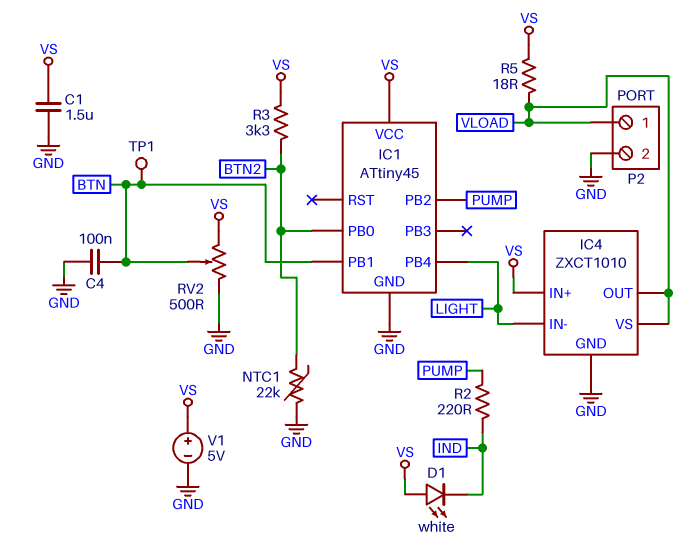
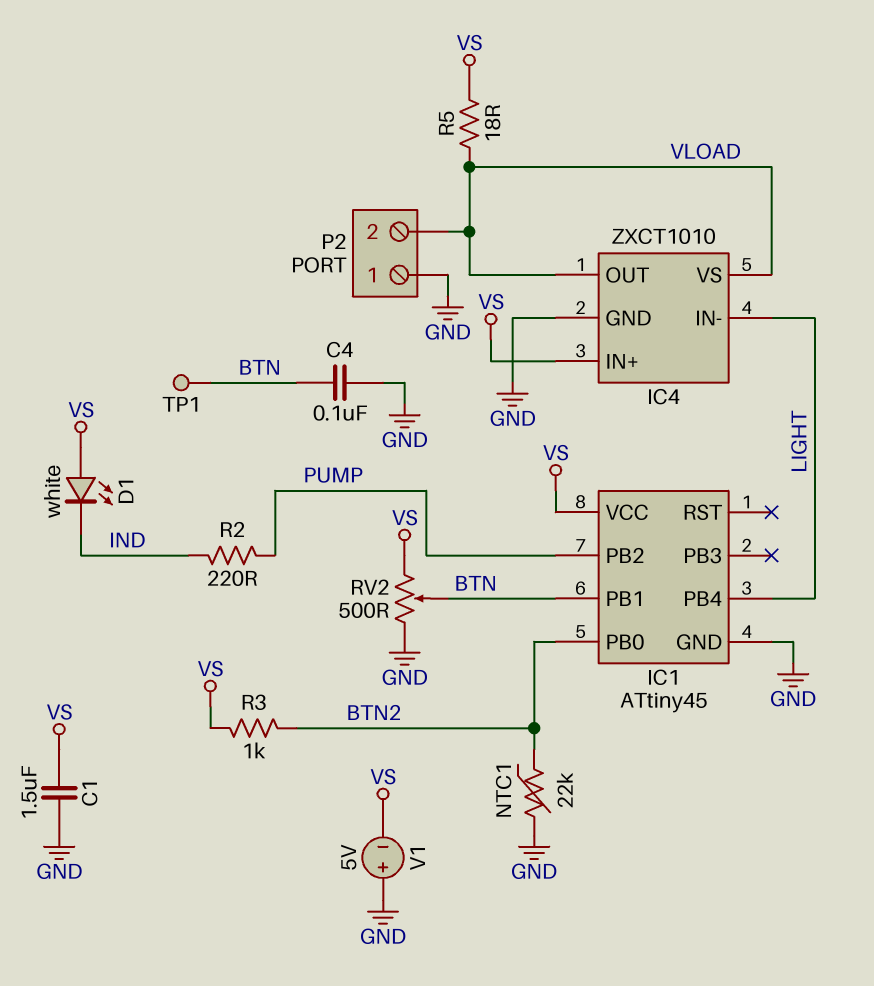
P2 pin 1: VLOAD -> GND
P2 pin 2: GND -> VLOAD
R3: 3.3k (BTN2, VS) -> 1k (BTN2, VS)
V1: 5V (plus VS, minus GND) -> 5V (plus GND, minus VS)

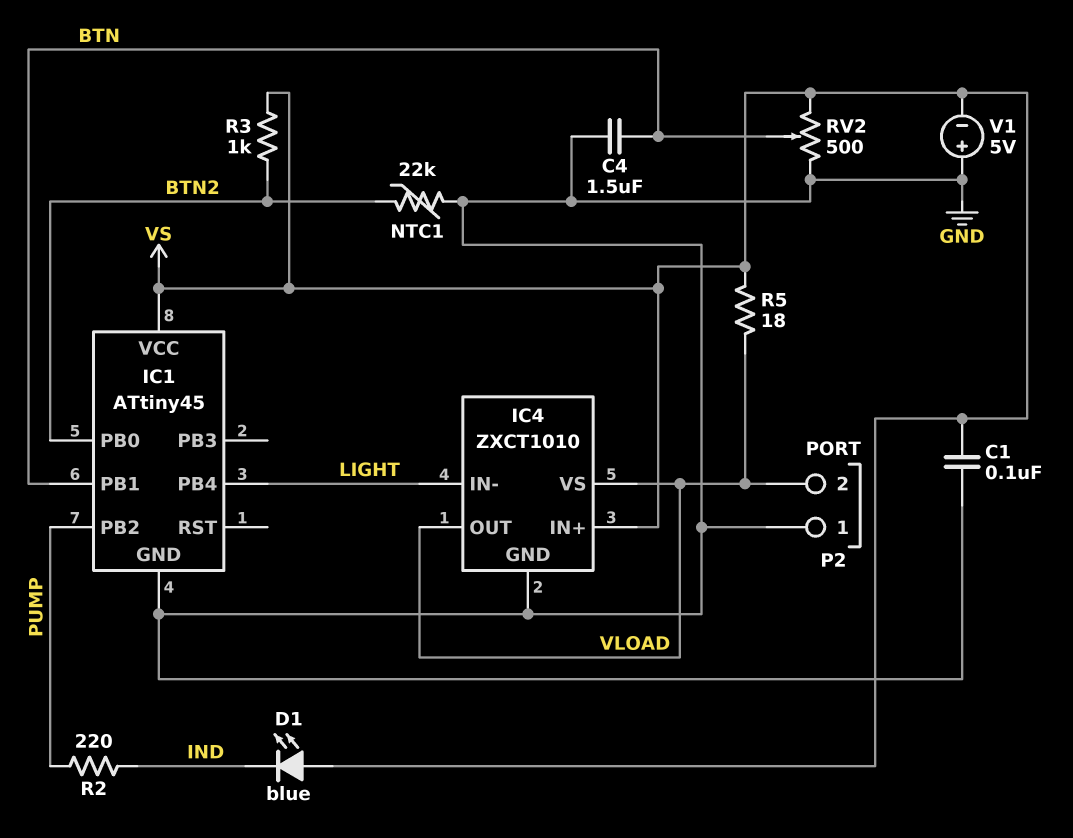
C1: 1.5uF (GND, VS) -> 100nF (GND, VS)
C4: 100nF (BTN, GND) -> 1.5uF (BTN, GND)
D1: LED white (A VS, K IND) -> LED blue (A VS, K IND)
TP1: test point (BTN) -> none

